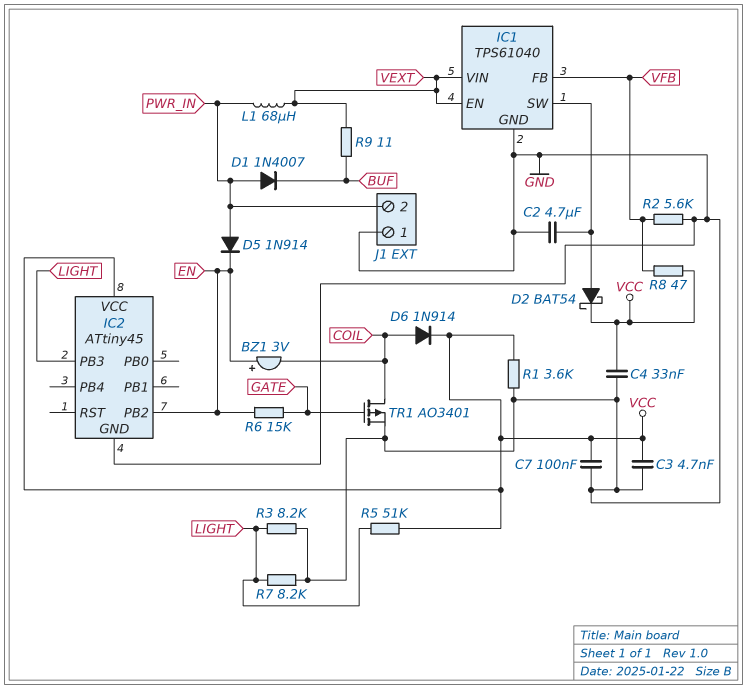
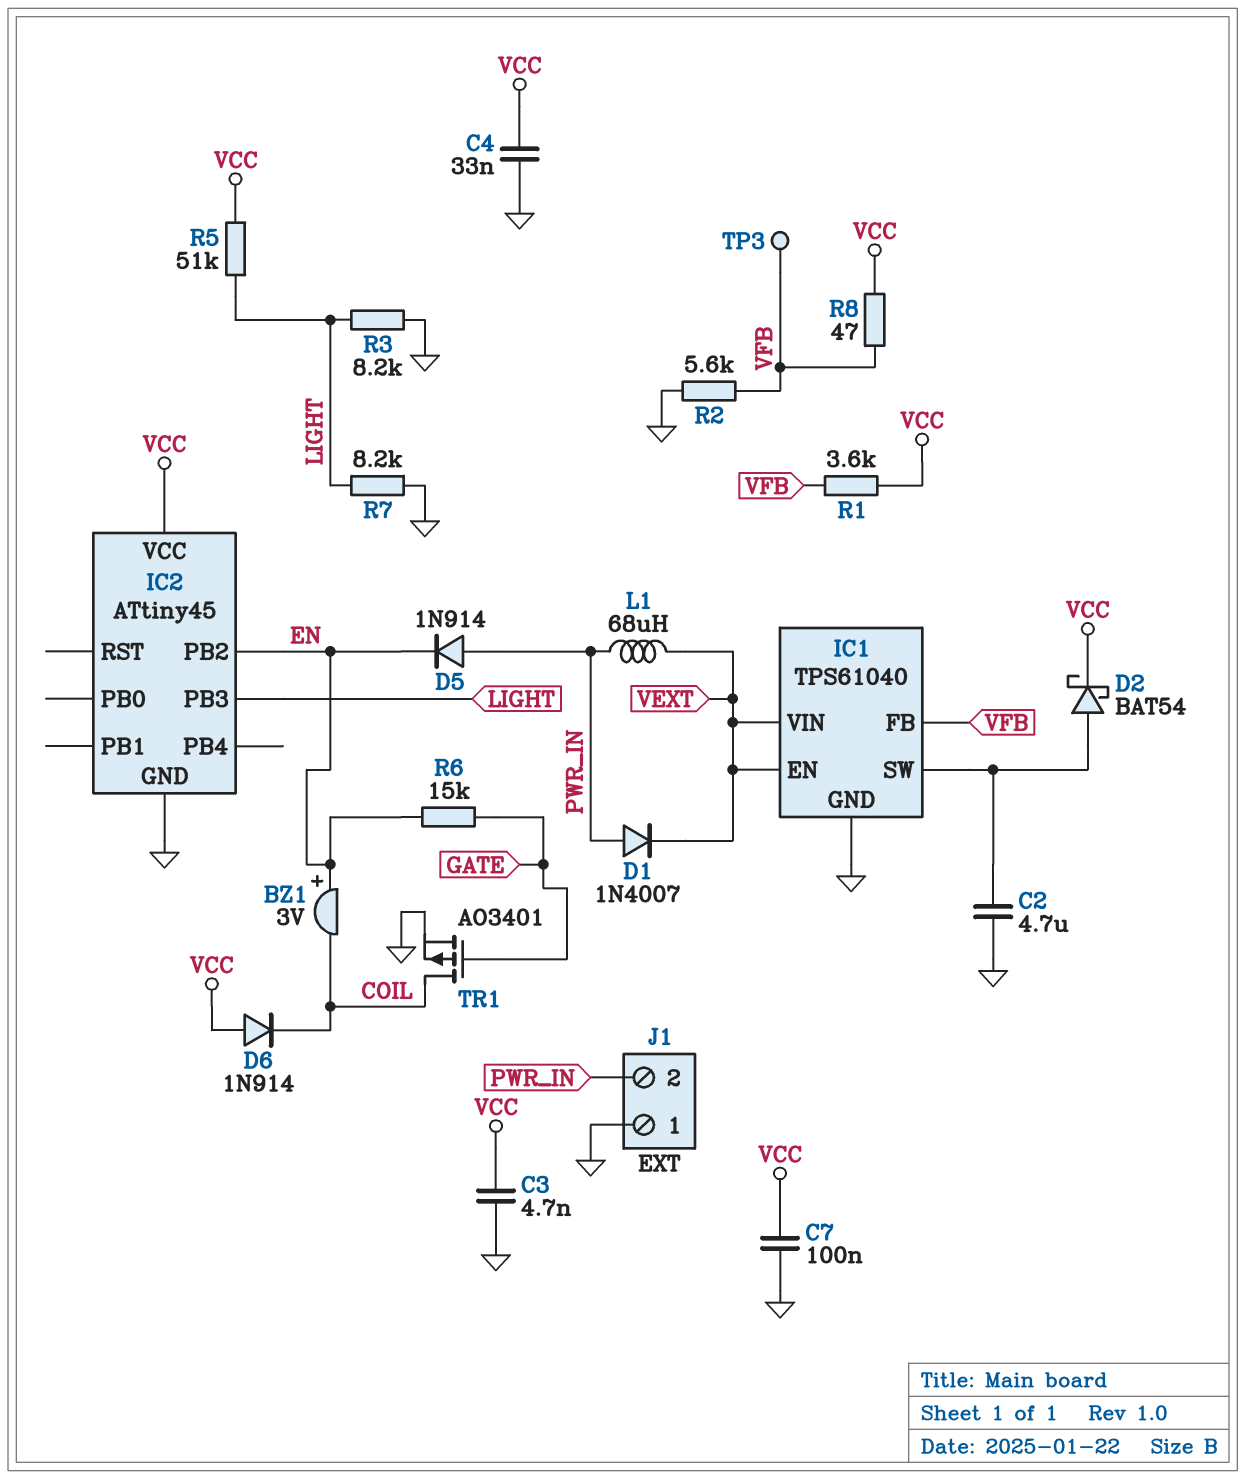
D1: diode 1N4007 (A PWR_IN, K BUF) -> diode 1N4007 (A PWR_IN, K VEXT)
D6: diode 1N914 (A COIL, K VCC) -> diode 1N914 (A VCC, K COIL)
R1: 3.6k (GND, VCC) -> 3.6k (VCC, VFB)
R9: 11 (BUF, VEXT) -> none
TP3: none -> test point (VFB)

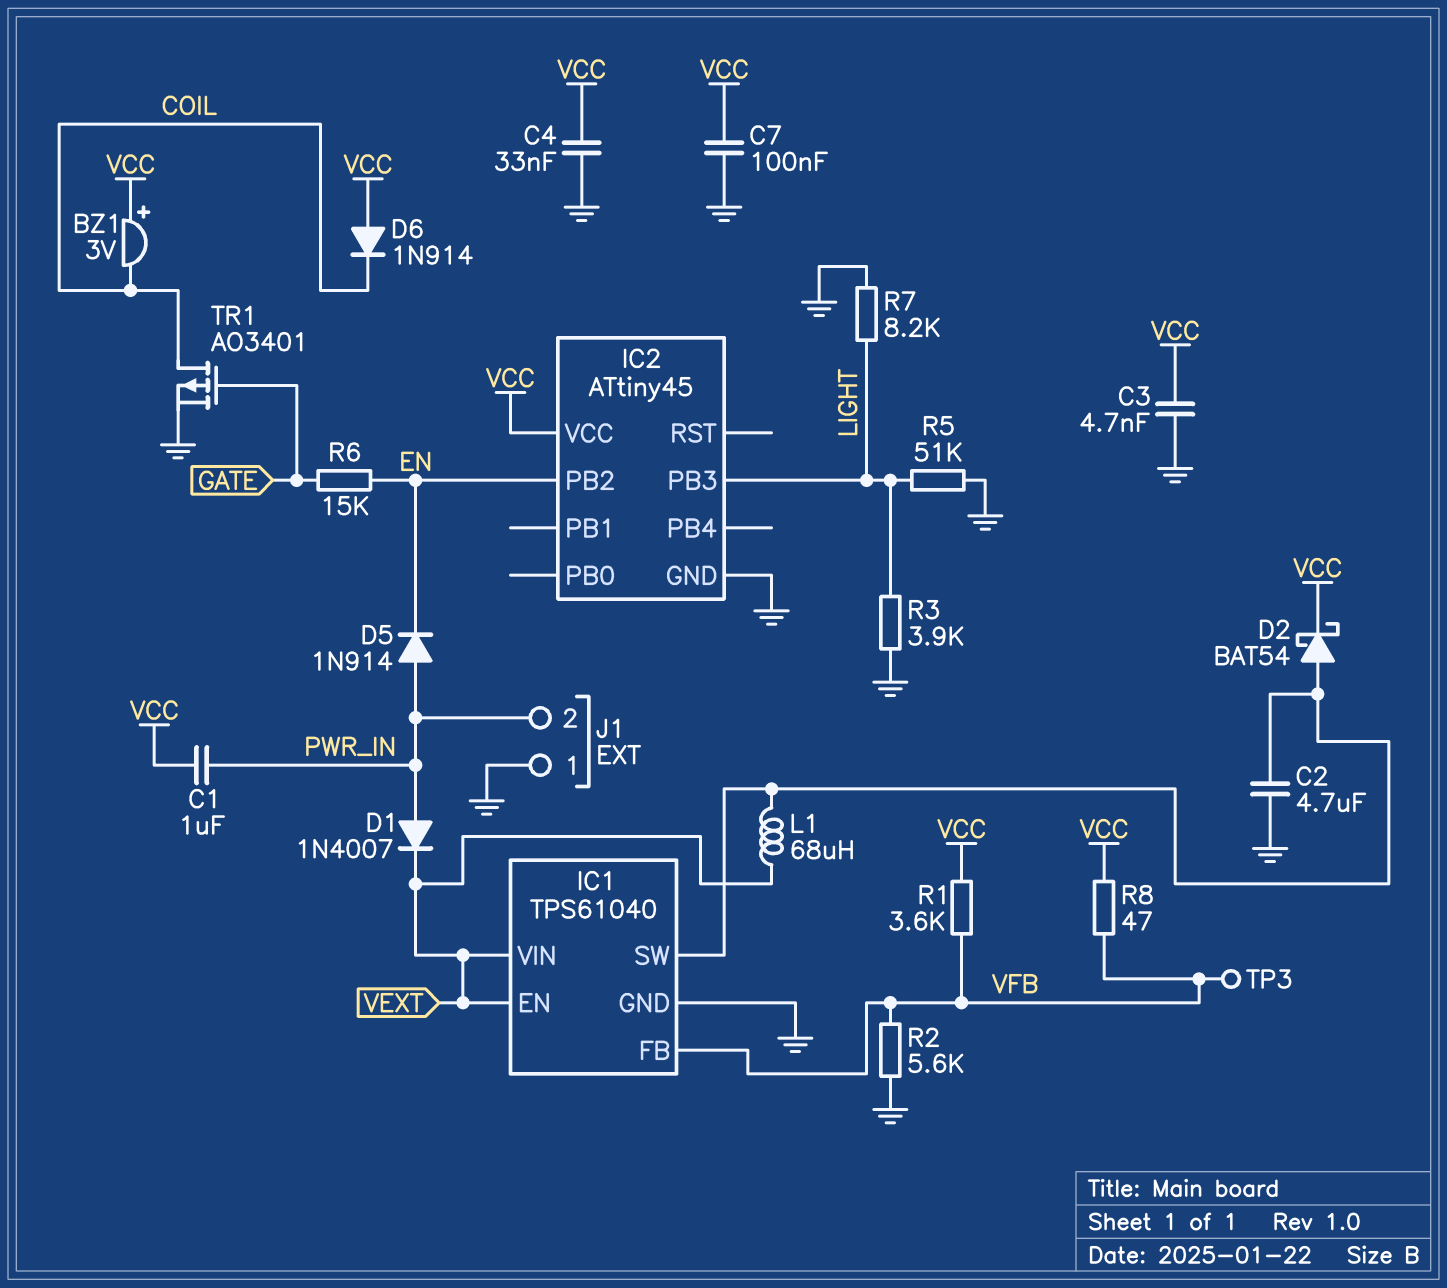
BZ1: buzzer 3V (plus EN, minus COIL) -> buzzer 3V (plus VCC, minus COIL)
C1: none -> 1uF (PWR_IN, VCC)
L1: 68uH (PWR_IN, VEXT) -> 68uH (IC1/SW, VEXT)
R3: 8.2k (GND, LIGHT) -> 3.9k (GND, LIGHT)
R5: 51k (LIGHT, VCC) -> 51k (GND, LIGHT)

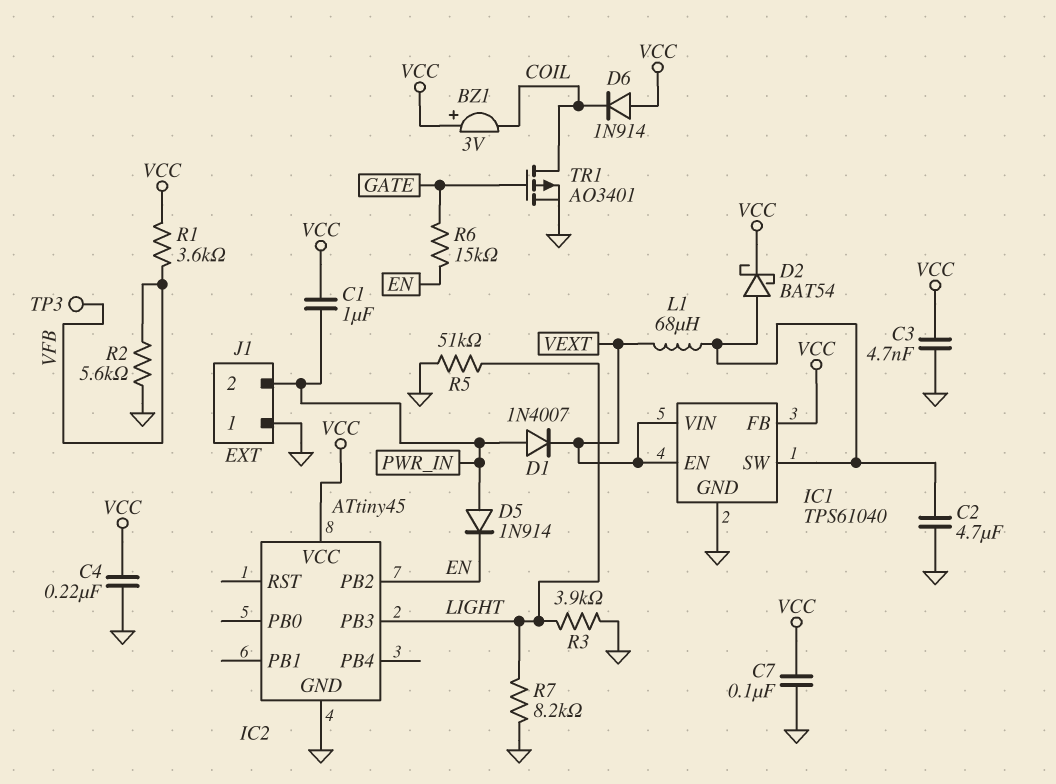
C4: 33nF (GND, VCC) -> 220nF (GND, VCC)
IC1 pin FB: VFB -> VCC
R8: 47 (VCC, VFB) -> none

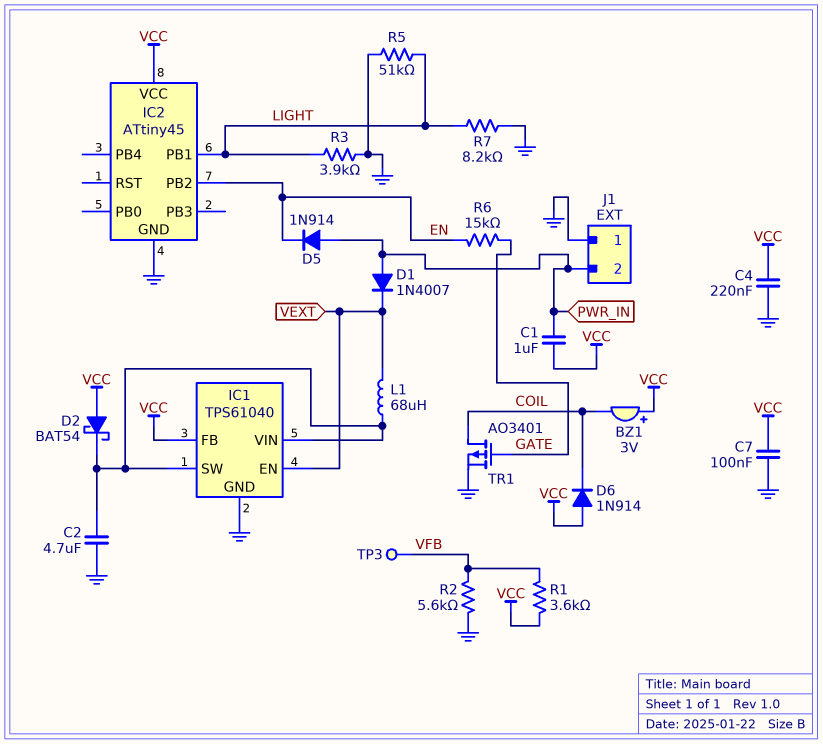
C3: 4.7nF (GND, VCC) -> none
D2: schottky BAT54 (A IC1/SW, K VCC) -> schottky BAT54 (A VCC, K IC1/SW)
IC1 pin VIN: VEXT -> IC1/SW
IC2 pin PB1: none -> LIGHT
IC2 pin PB3: LIGHT -> none

